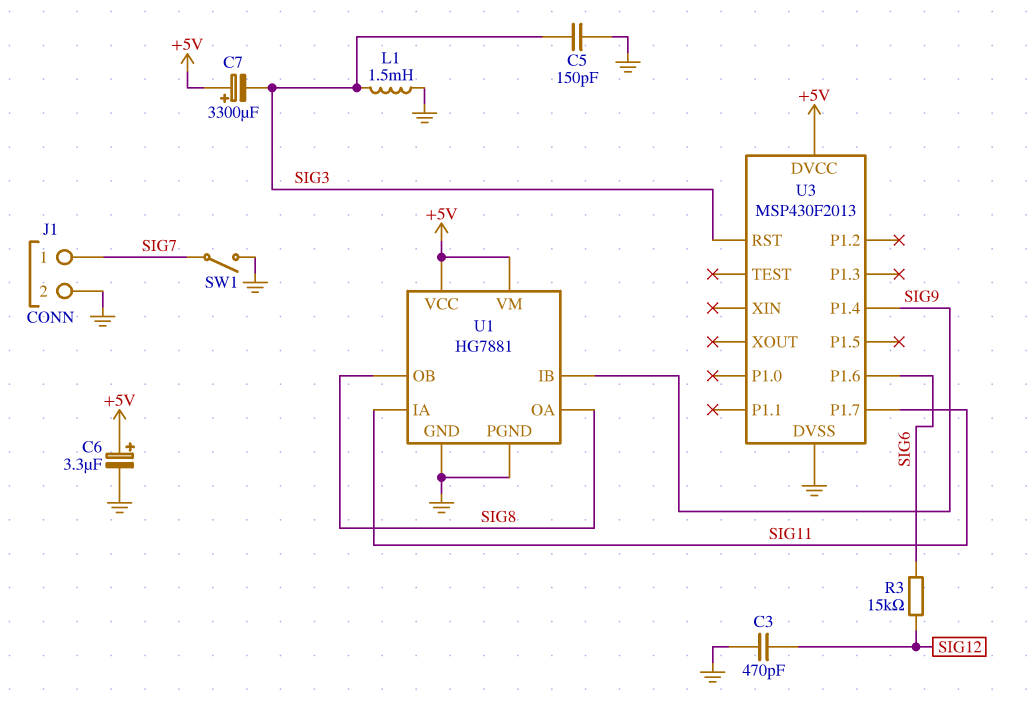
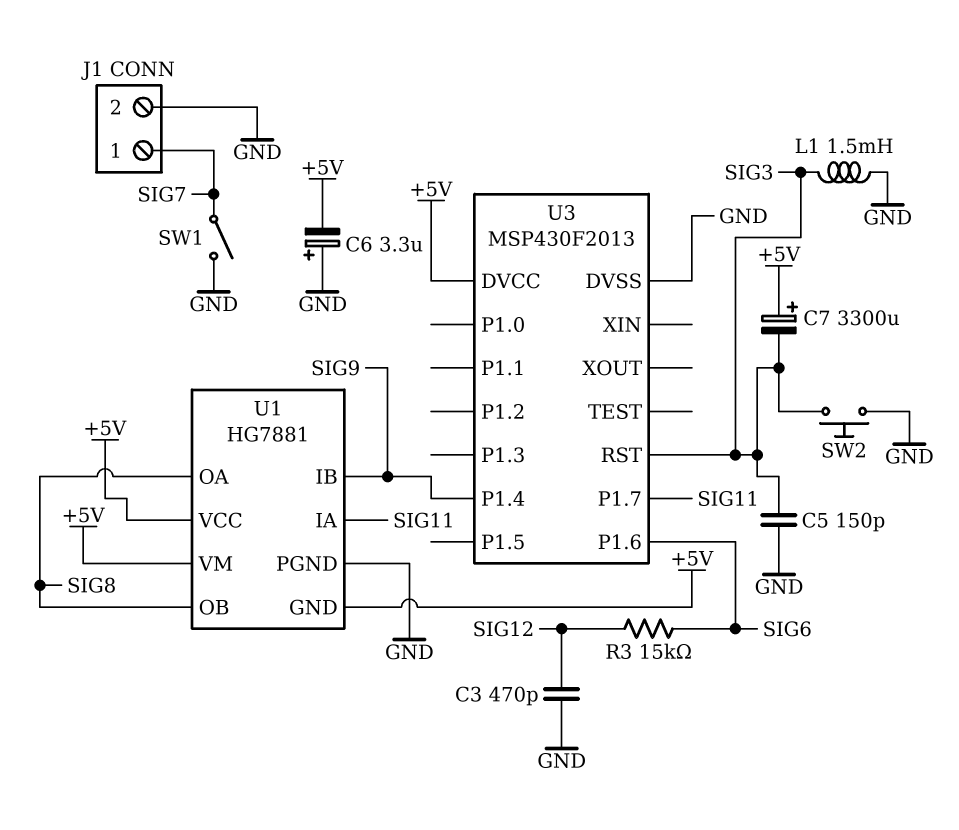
C6: 3.3uF (plus +5V, minus GND) -> 3.3uF (plus GND, minus +5V)
SW2: none -> button (GND, SIG3)
U1 pin GND: GND -> +5V

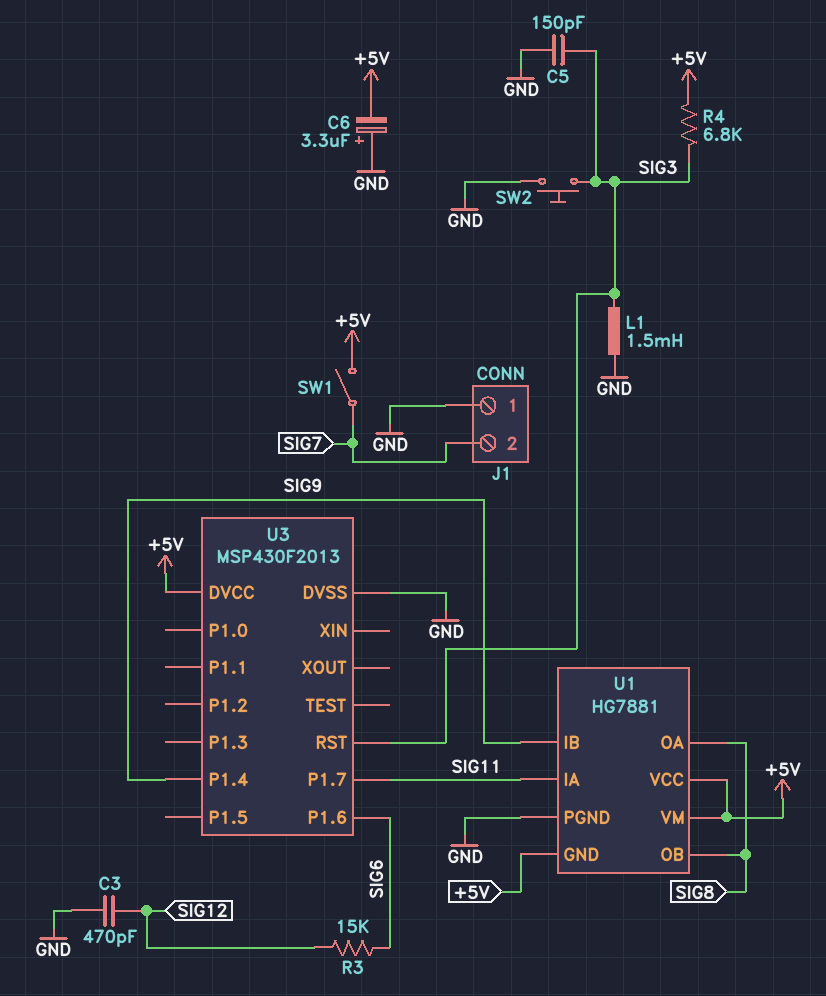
C7: 3300uF (plus +5V, minus SIG3) -> none
J1 pin 1: SIG7 -> GND
J1 pin 2: GND -> SIG7
R4: none -> 6.8k (+5V, SIG3)
SW1: switch (GND, SIG7) -> switch (+5V, SIG7)

